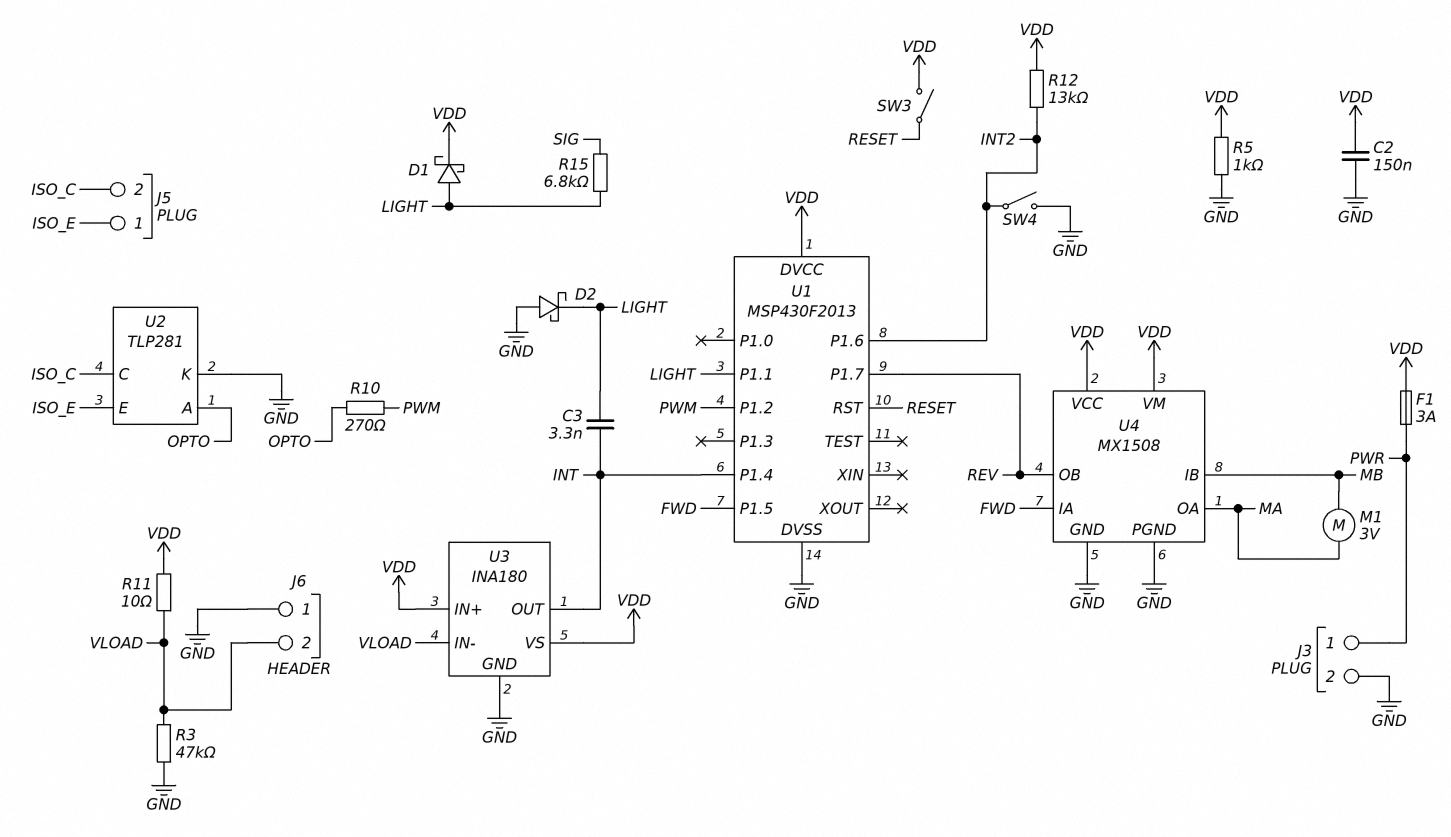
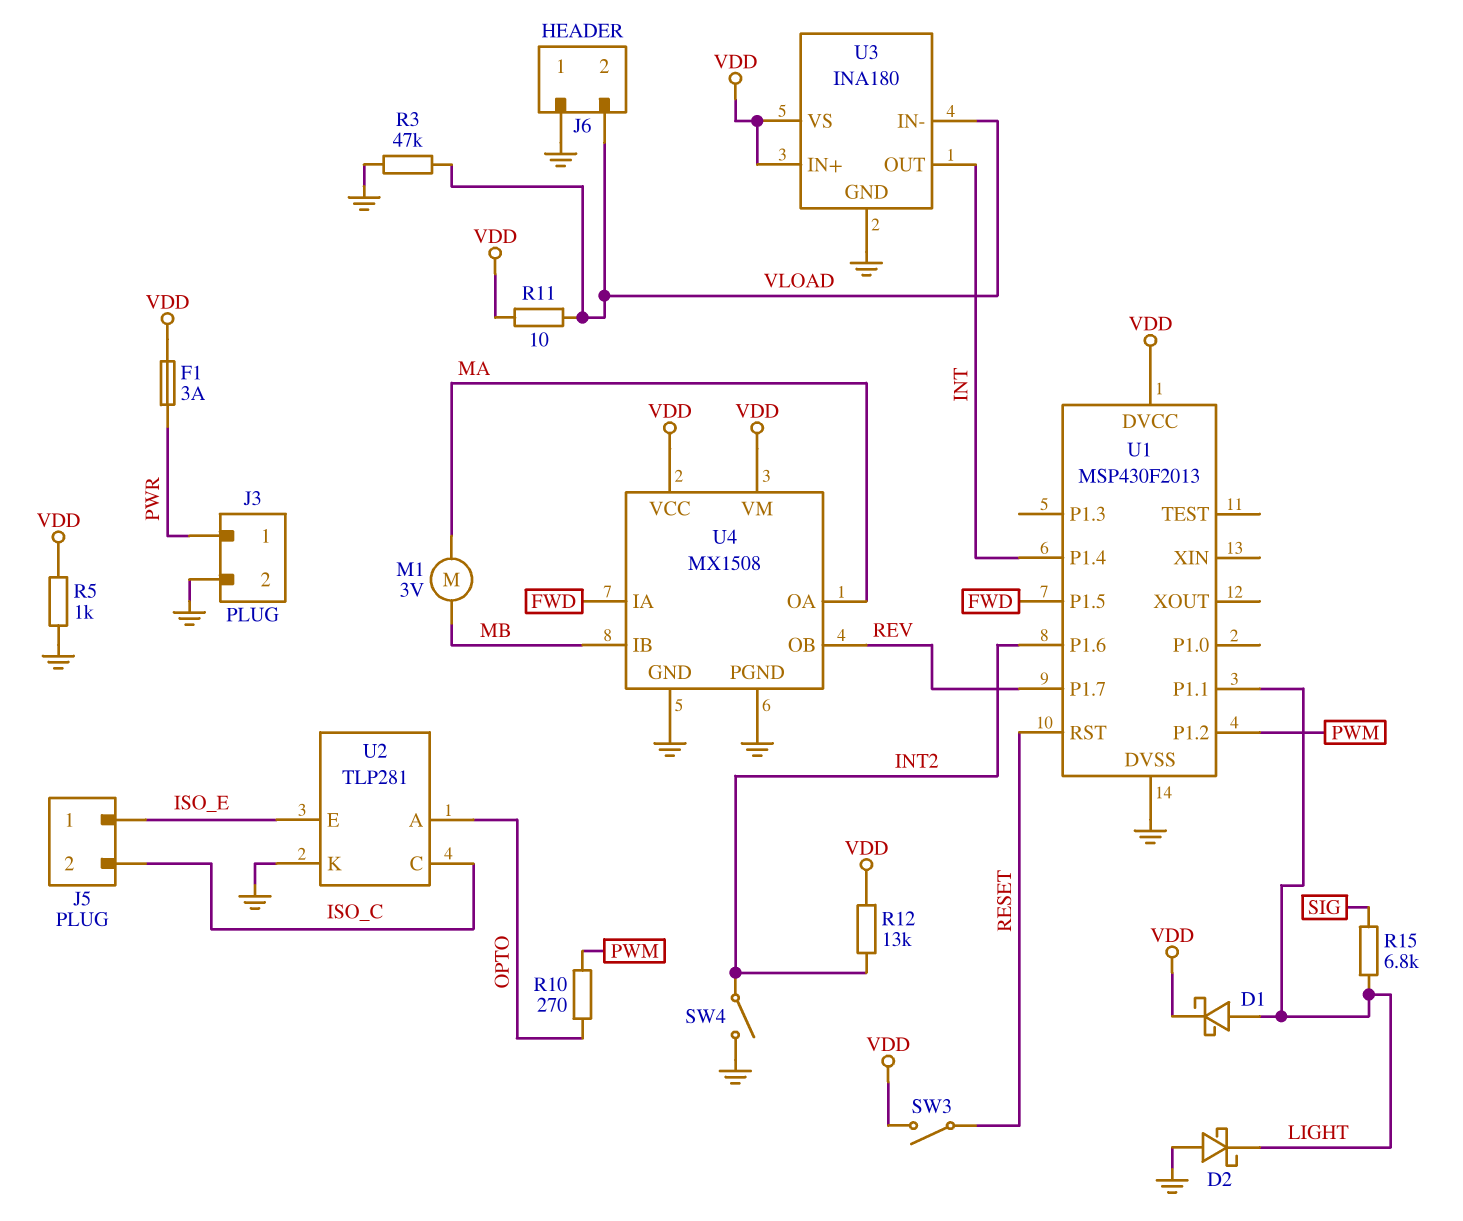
C2: 150nF (GND, VDD) -> none
C3: 3.3nF (INT, LIGHT) -> none

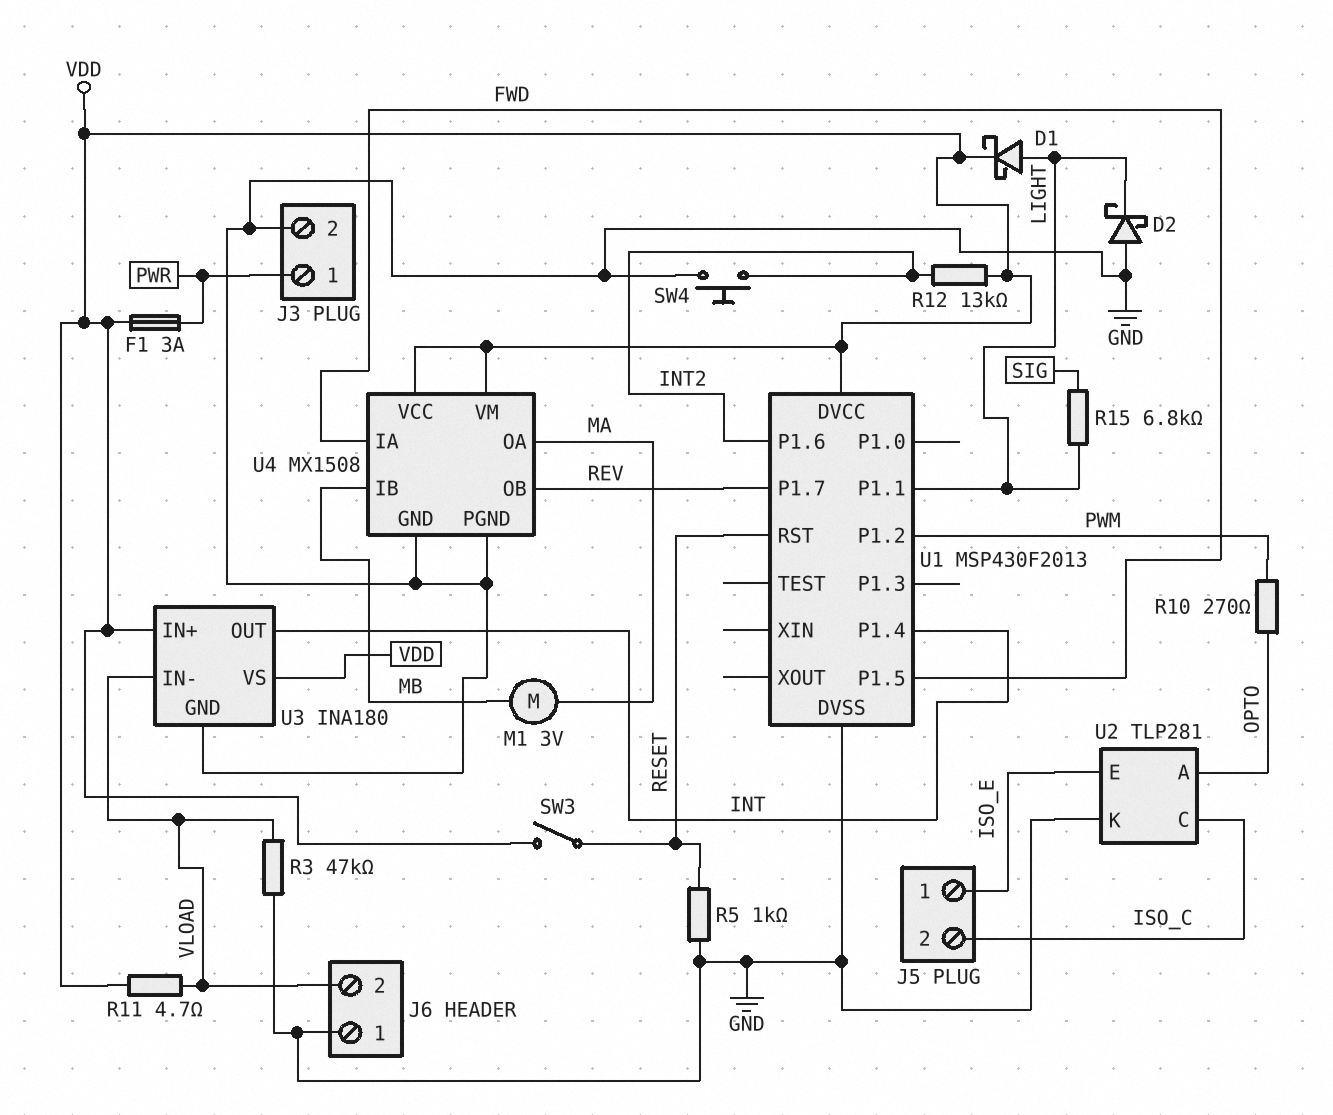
R5: 1k (GND, VDD) -> 1k (GND, RESET)
R11: 10 (VDD, VLOAD) -> 4.7 (VDD, VLOAD)
SW4: switch (GND, INT2) -> button (GND, INT2)

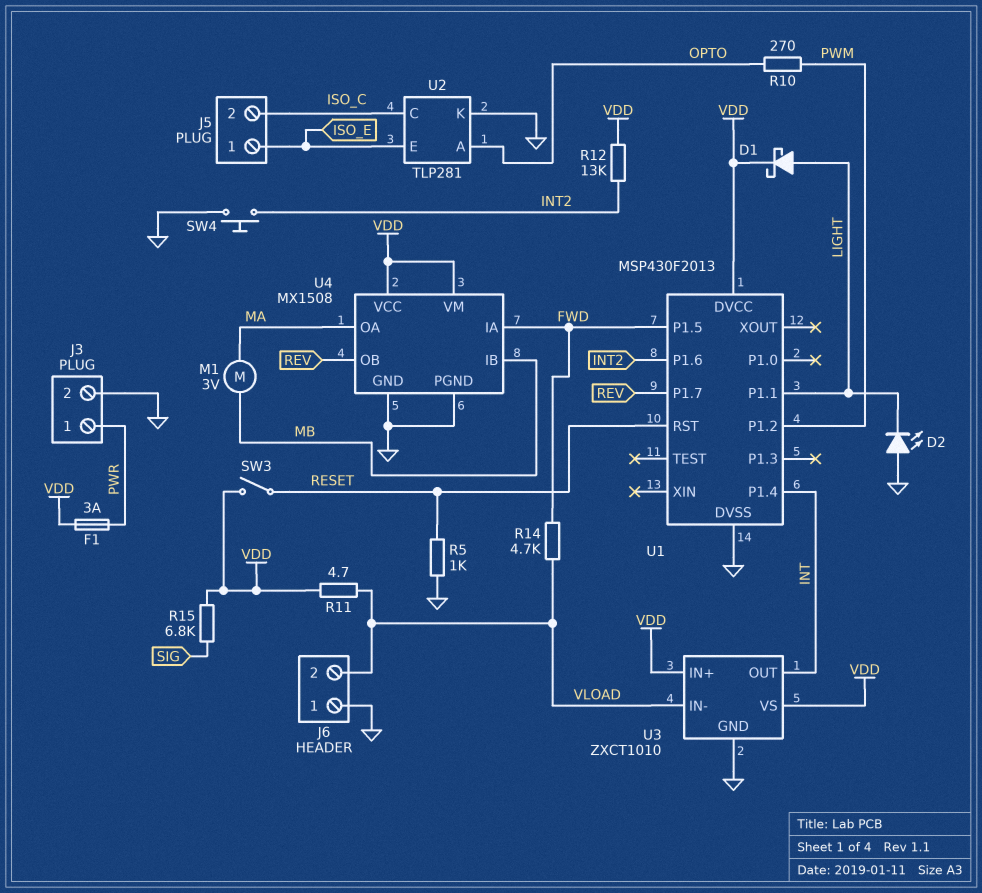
D2: schottky (A GND, K LIGHT) -> LED (A GND, K LIGHT)
R3: 47k (GND, VLOAD) -> none
R14: none -> 4.7k (FWD, VLOAD)
R15: 6.8k (LIGHT, SIG) -> 6.8k (SIG, VDD)
U3: INA180 -> ZXCT1010

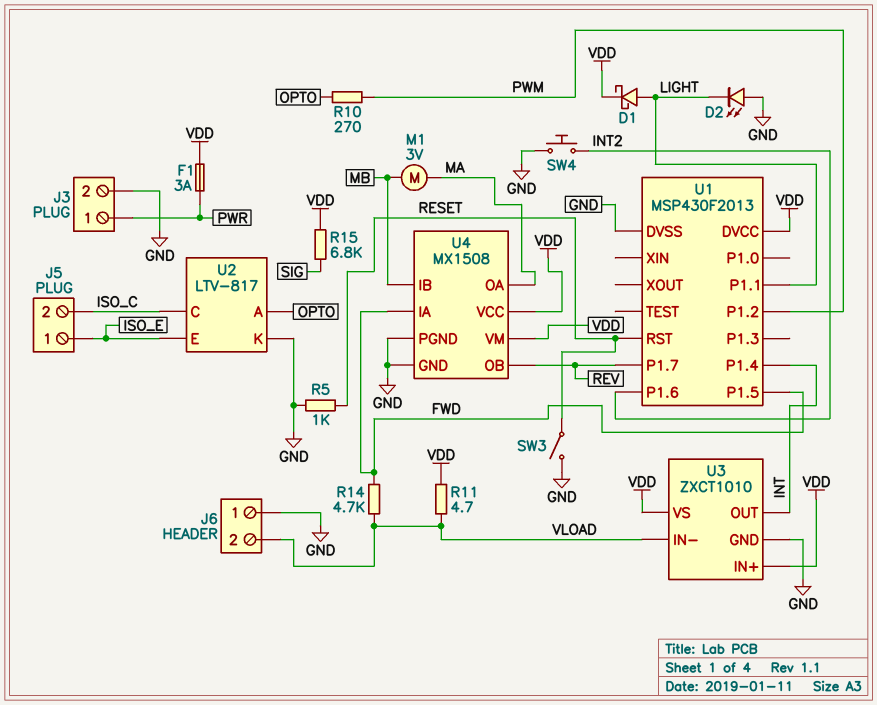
R12: 13k (INT2, VDD) -> none
SW3: switch (RESET, VDD) -> switch (GND, RESET)
U2: TLP281 -> LTV-817

